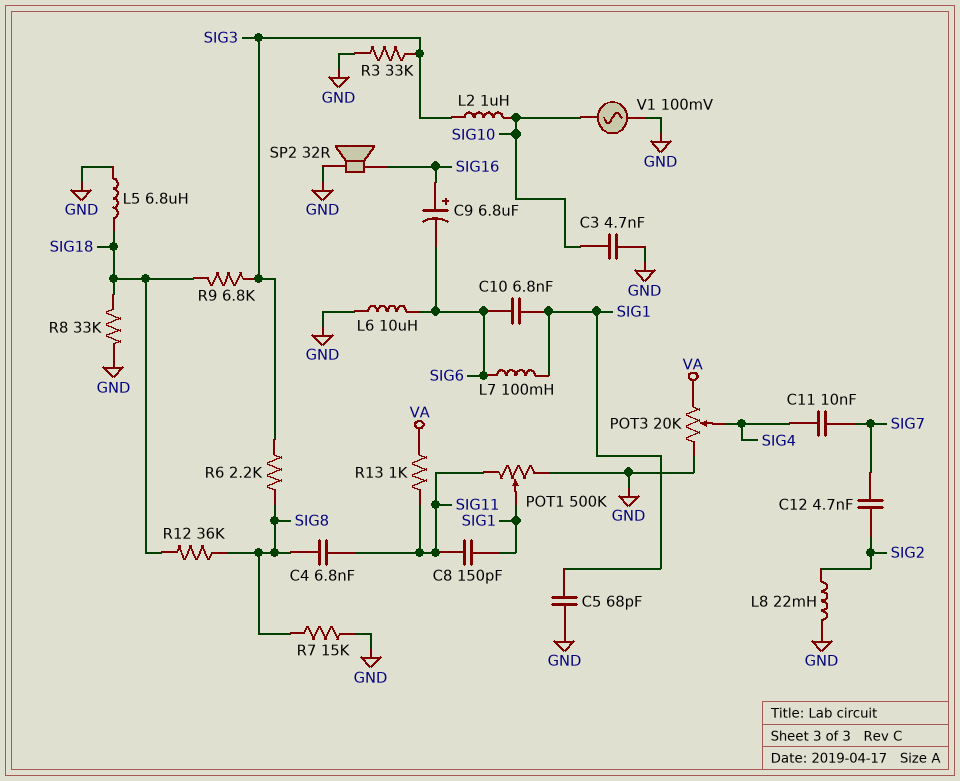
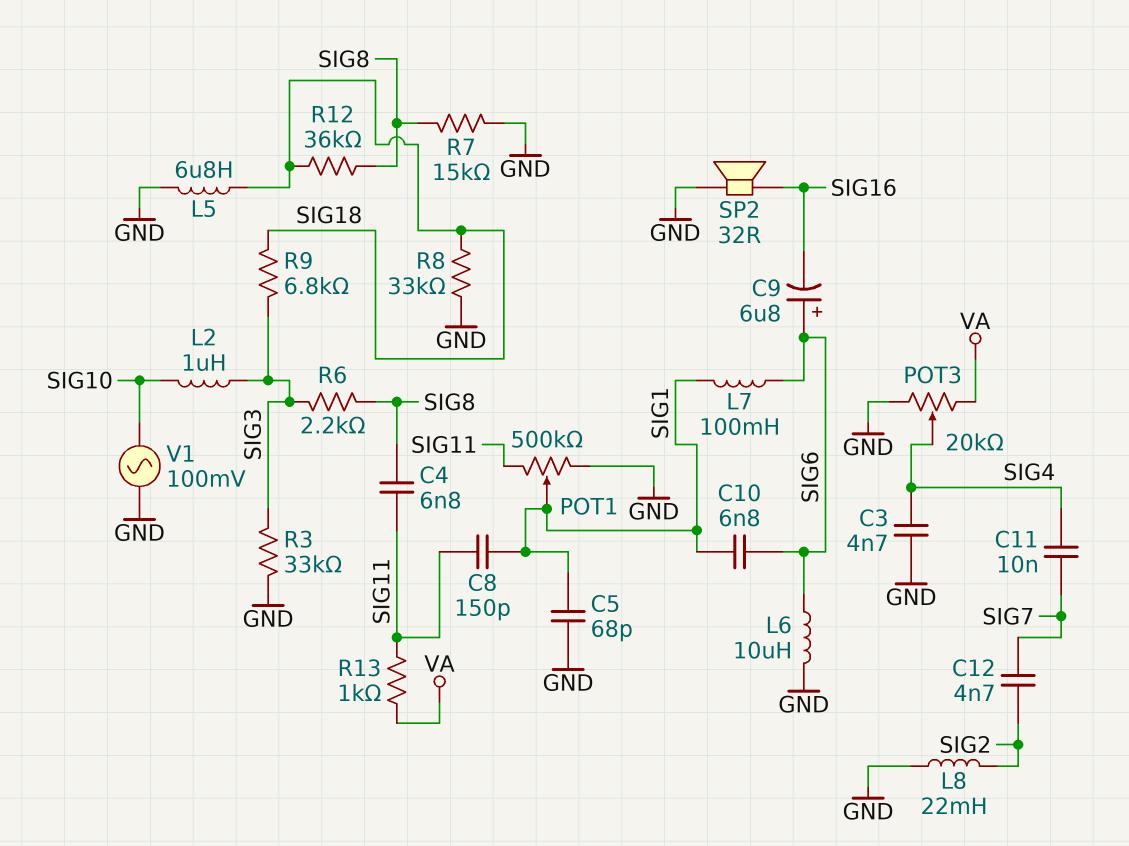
C3: 4.7nF (GND, SIG10) -> 4.7nF (GND, SIG4)
C9: 6.8uF (plus SIG16, minus SIG6) -> 6.8uF (plus SIG6, minus SIG16)

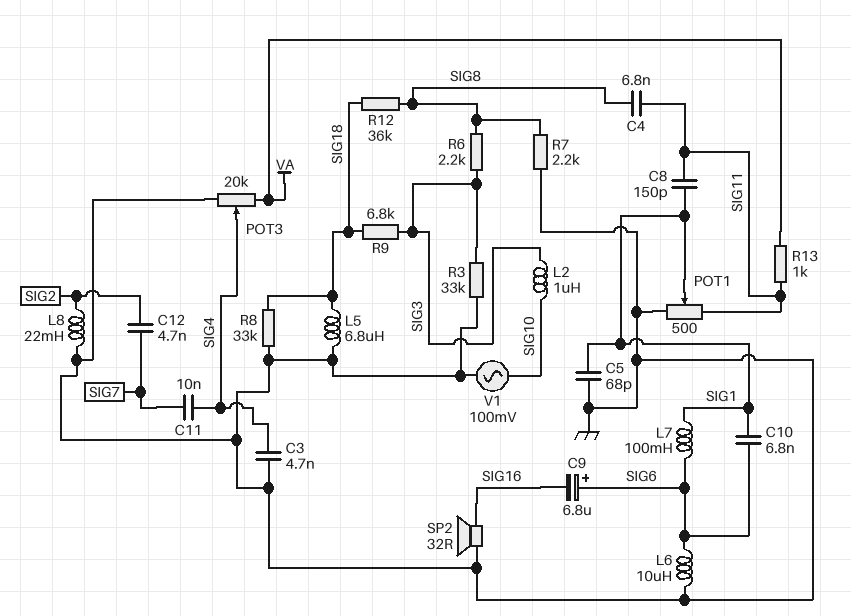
POT1: 500k (GND, SIG11, wiper SIG1) -> 500 (GND, SIG11, wiper SIG1)
R7: 15k (GND, SIG8) -> 2.2k (GND, SIG8)

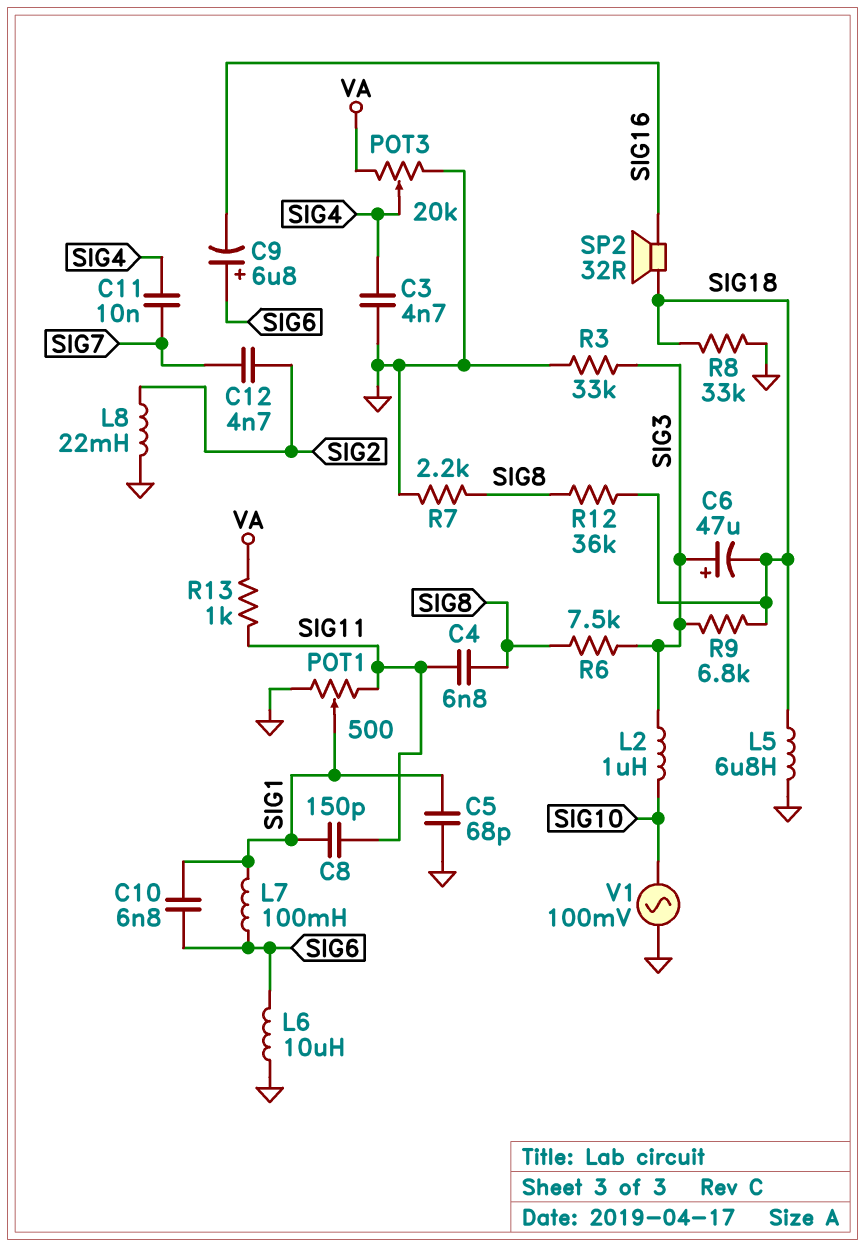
C6: none -> 47uF (plus SIG3, minus SIG18)
R6: 2.2k (SIG3, SIG8) -> 7.5k (SIG3, SIG8)
SP2: speaker 32R (GND, SIG16) -> speaker 32R (SIG16, SIG18)

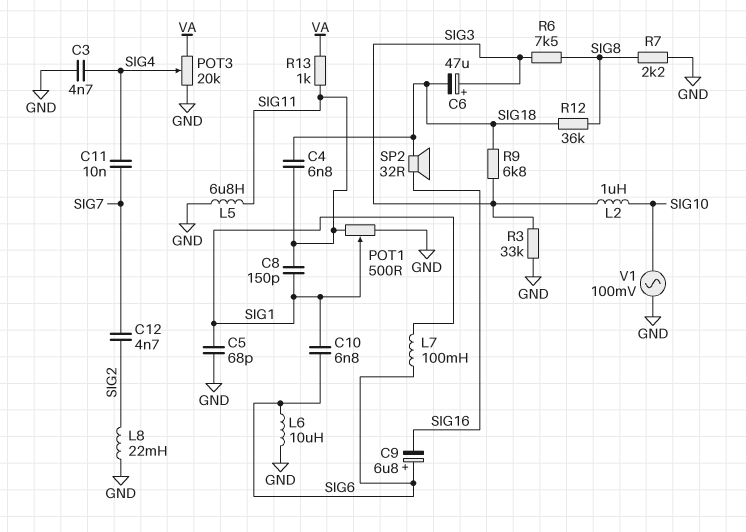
C4: 6.8nF (SIG8, SIG11) -> 6.8nF (SIG11, SIG18)
L5: 6.8uH (GND, SIG18) -> 6.8uH (GND, SIG11)
R8: 33k (GND, SIG18) -> none

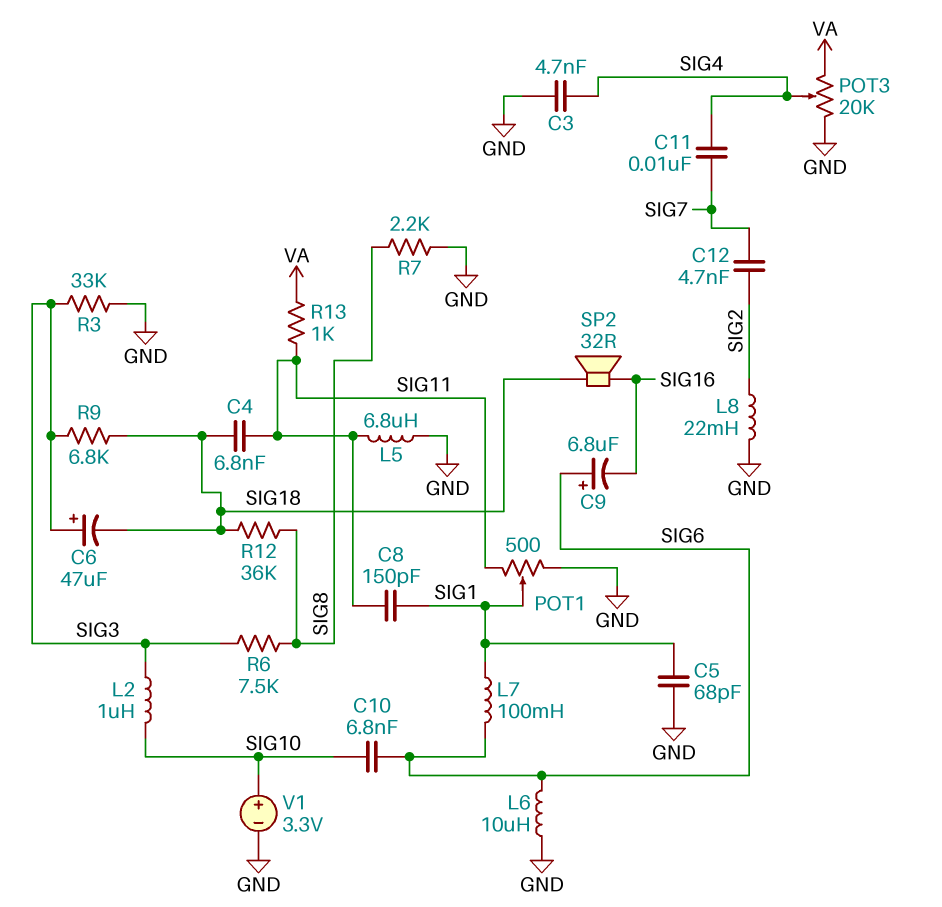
C10: 6.8nF (SIG1, SIG6) -> 6.8nF (SIG6, SIG10)
V1: AC 100mV (GND, SIG10) -> 3.3V (plus SIG10, minus GND)

